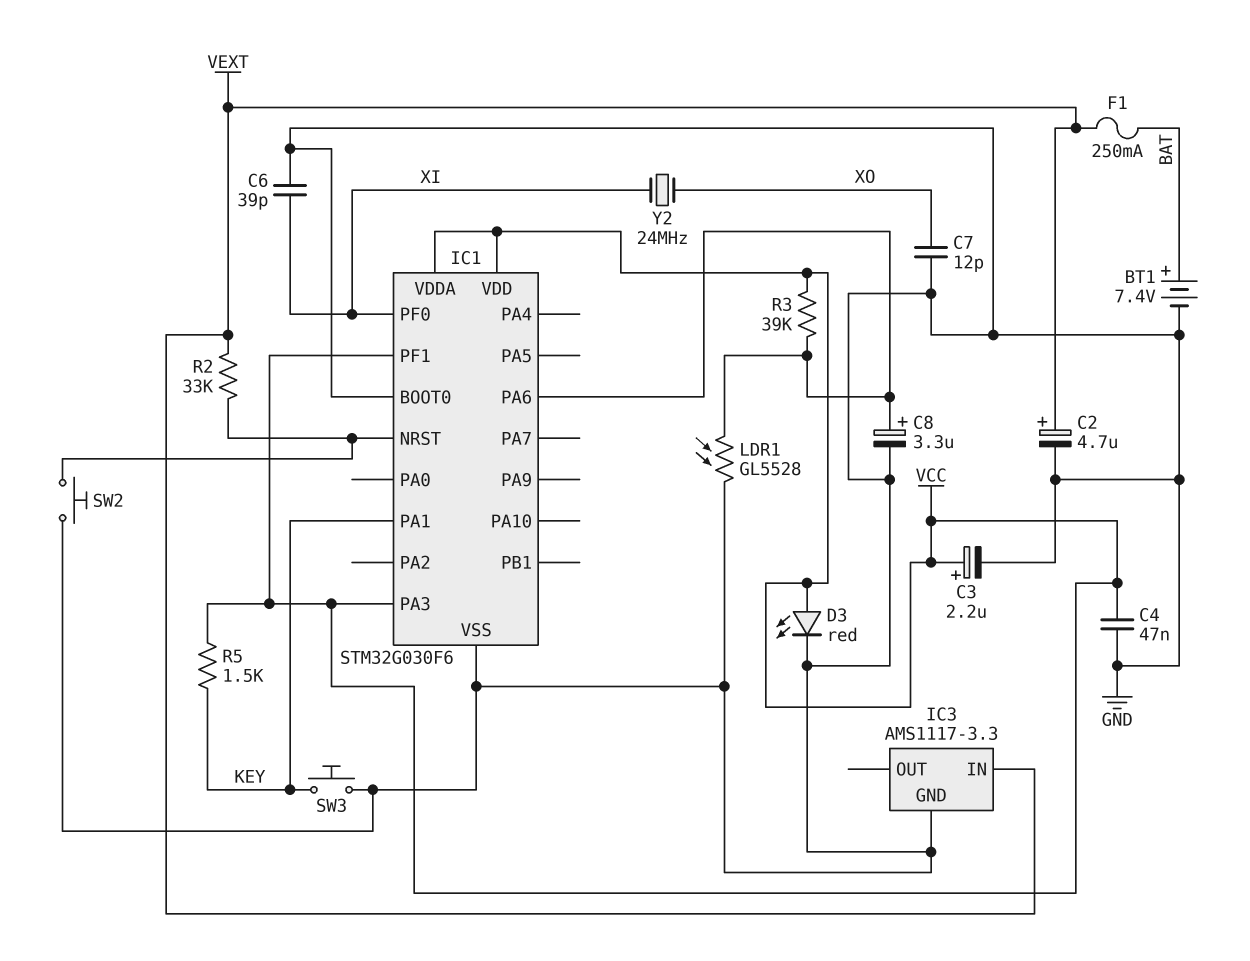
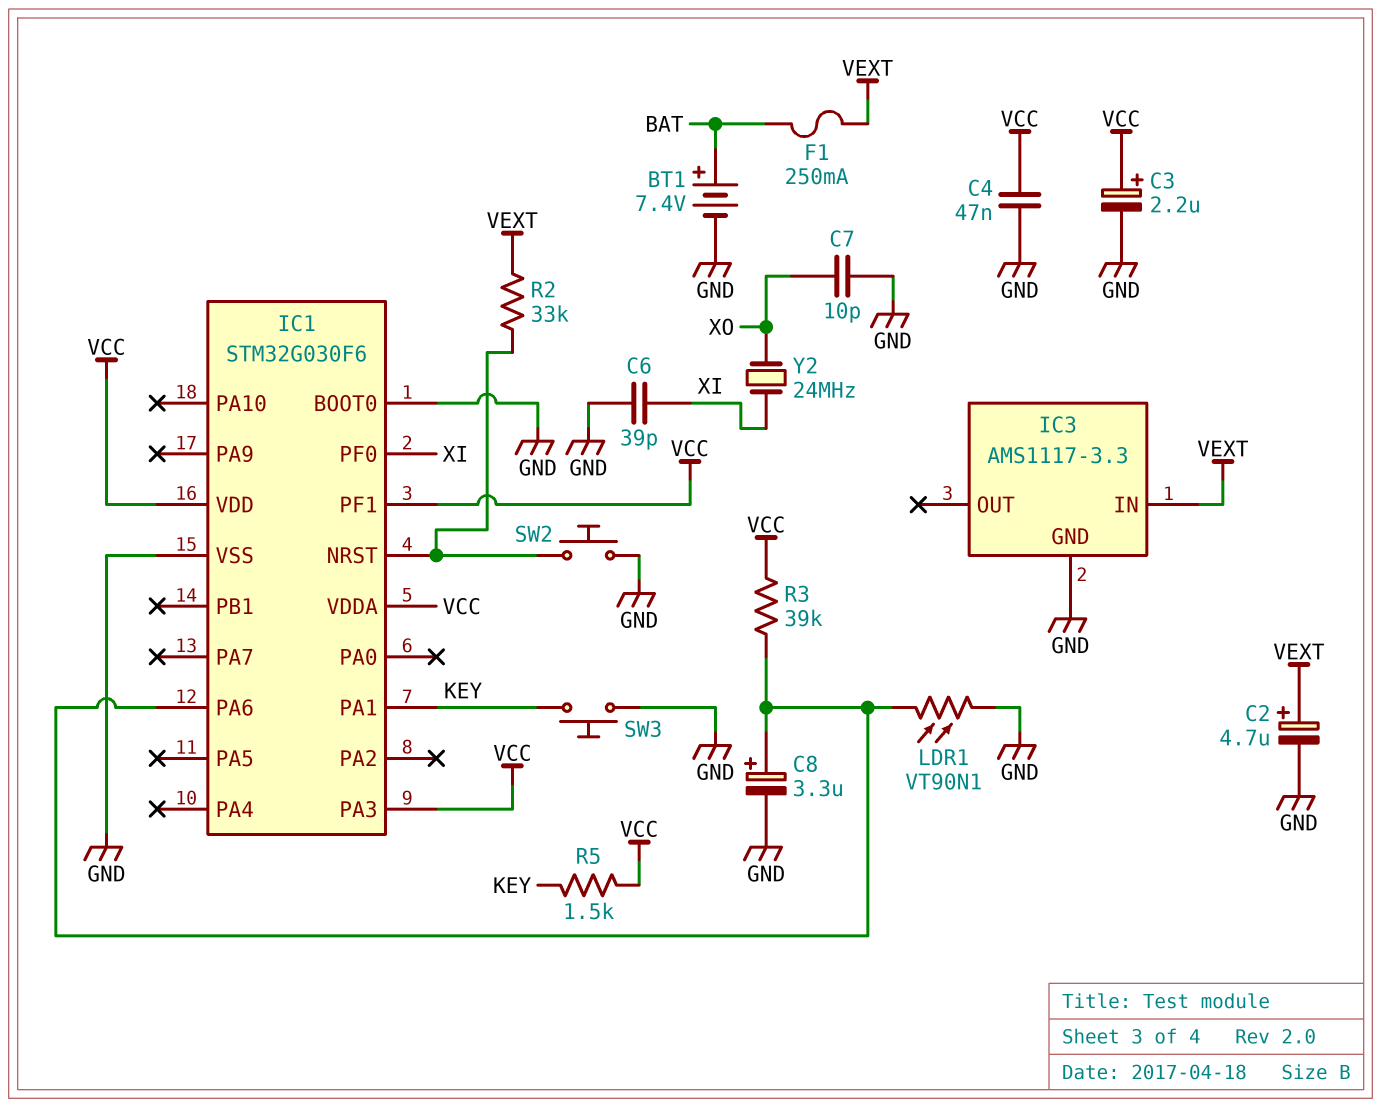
C7: 12pF (GND, XO) -> 10pF (GND, XO)
D3: LED red (A VCC, K GND) -> none
LDR1: GL5528 (GND, IC1/PA6) -> VT90N1 (GND, IC1/PA6)

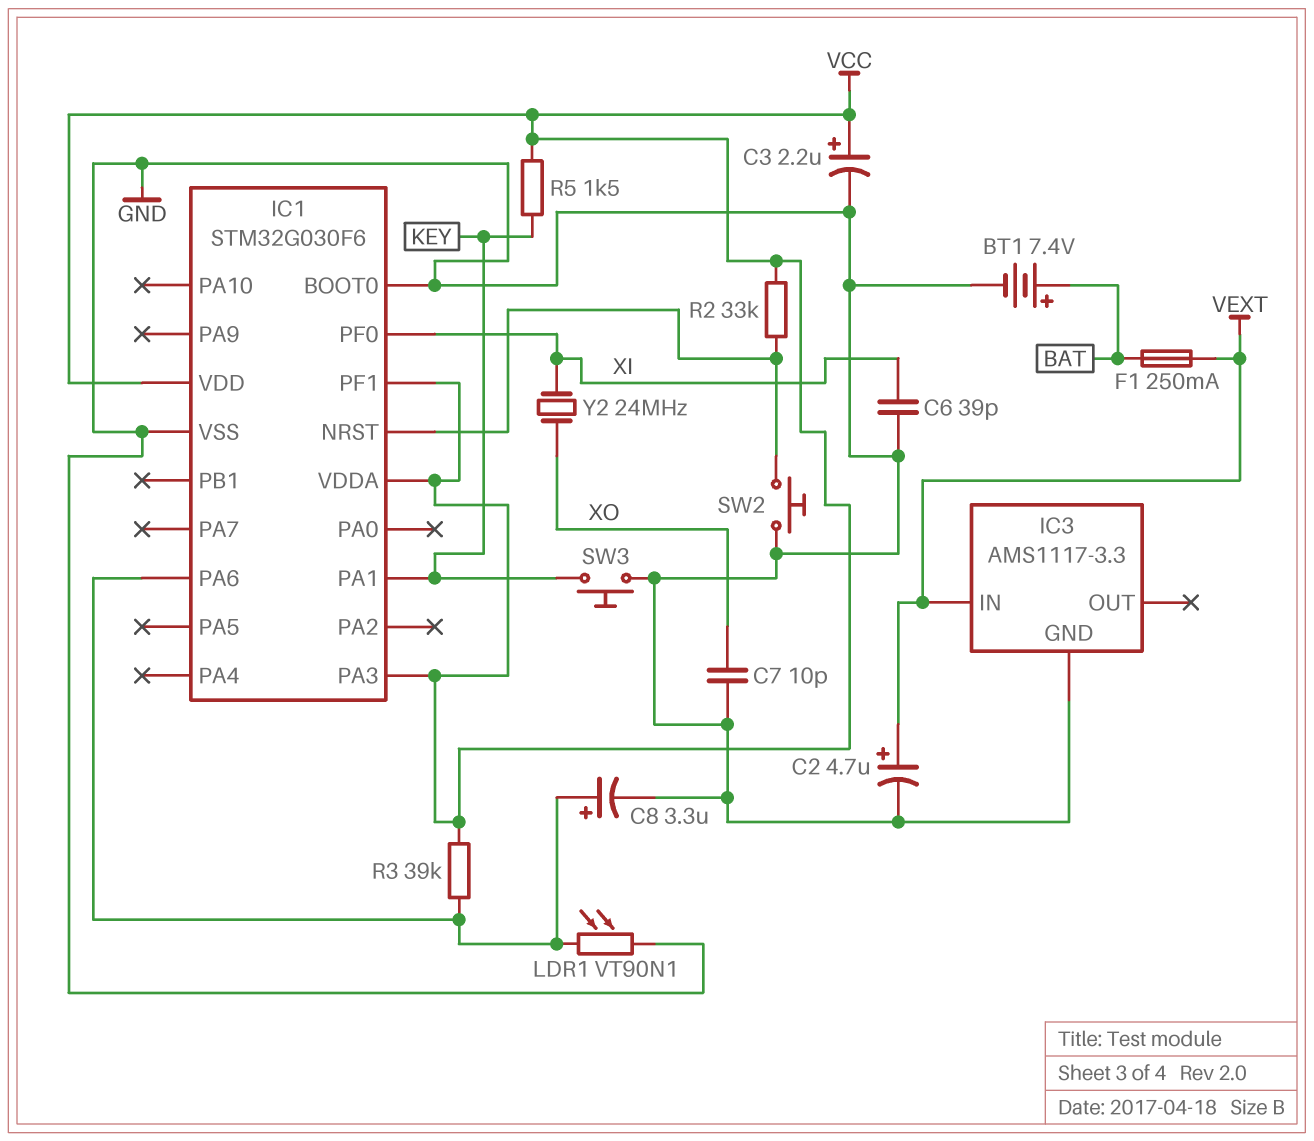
C4: 47nF (GND, VCC) -> none
R2: 33k (IC1/NRST, VEXT) -> 33k (IC1/NRST, VCC)

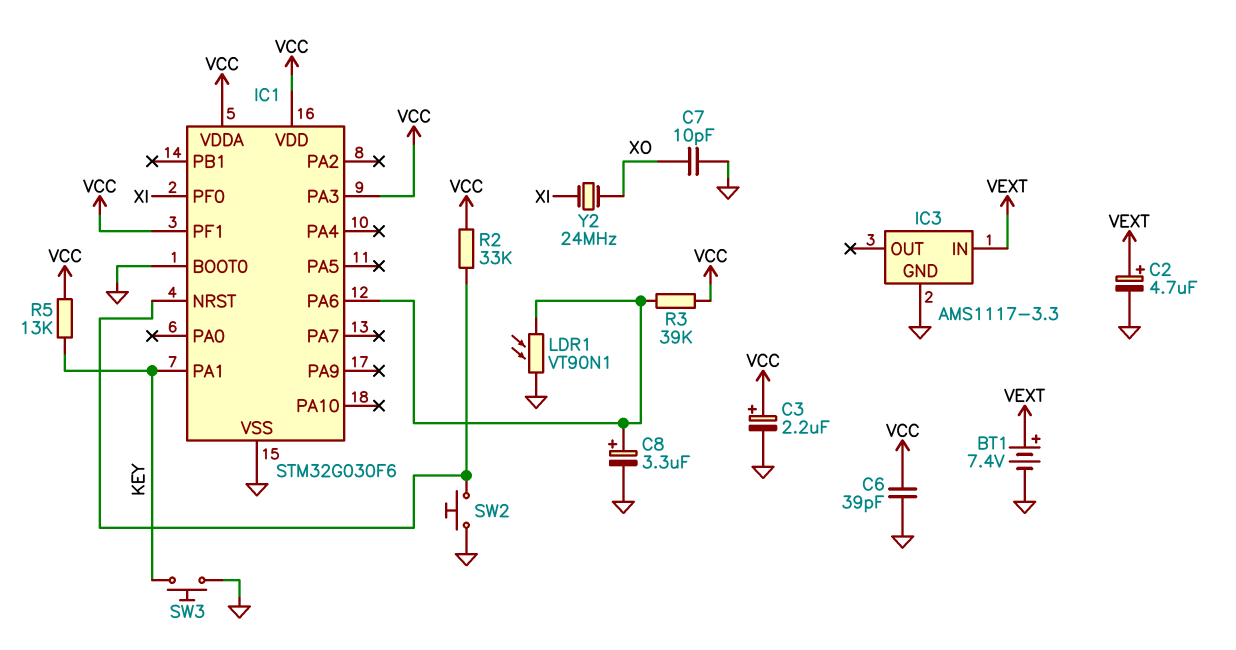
BT1: 7.4V (plus BAT, minus GND) -> 7.4V (plus VEXT, minus GND)
C6: 39pF (GND, XI) -> 39pF (GND, VCC)
F1: 250mA (BAT, VEXT) -> none
R5: 1.5k (KEY, VCC) -> 13k (KEY, VCC)

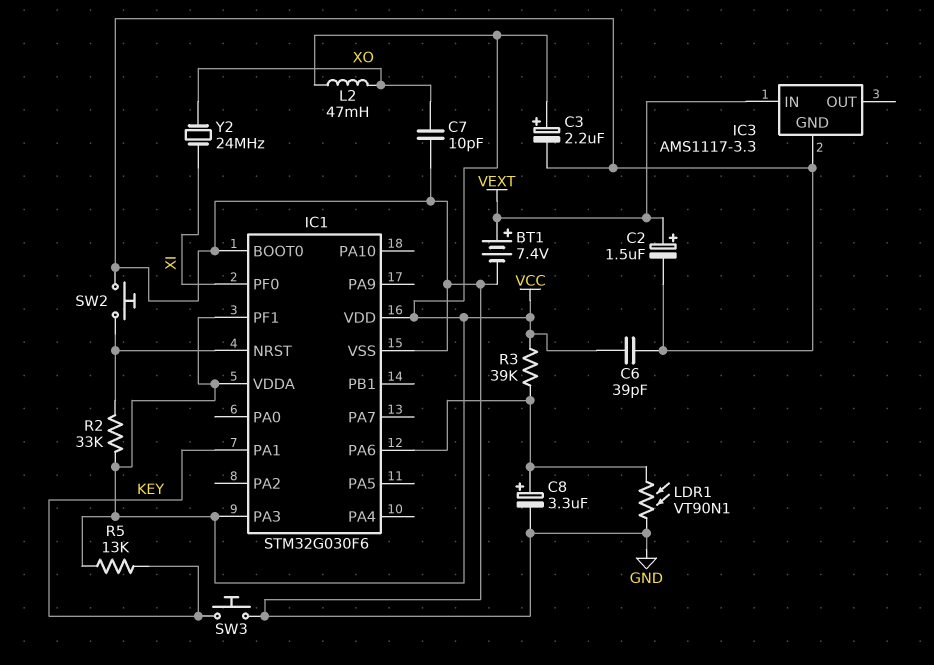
C2: 4.7uF (plus VEXT, minus GND) -> 1.5uF (plus VEXT, minus GND)
L2: none -> 47mH (VCC, XO)

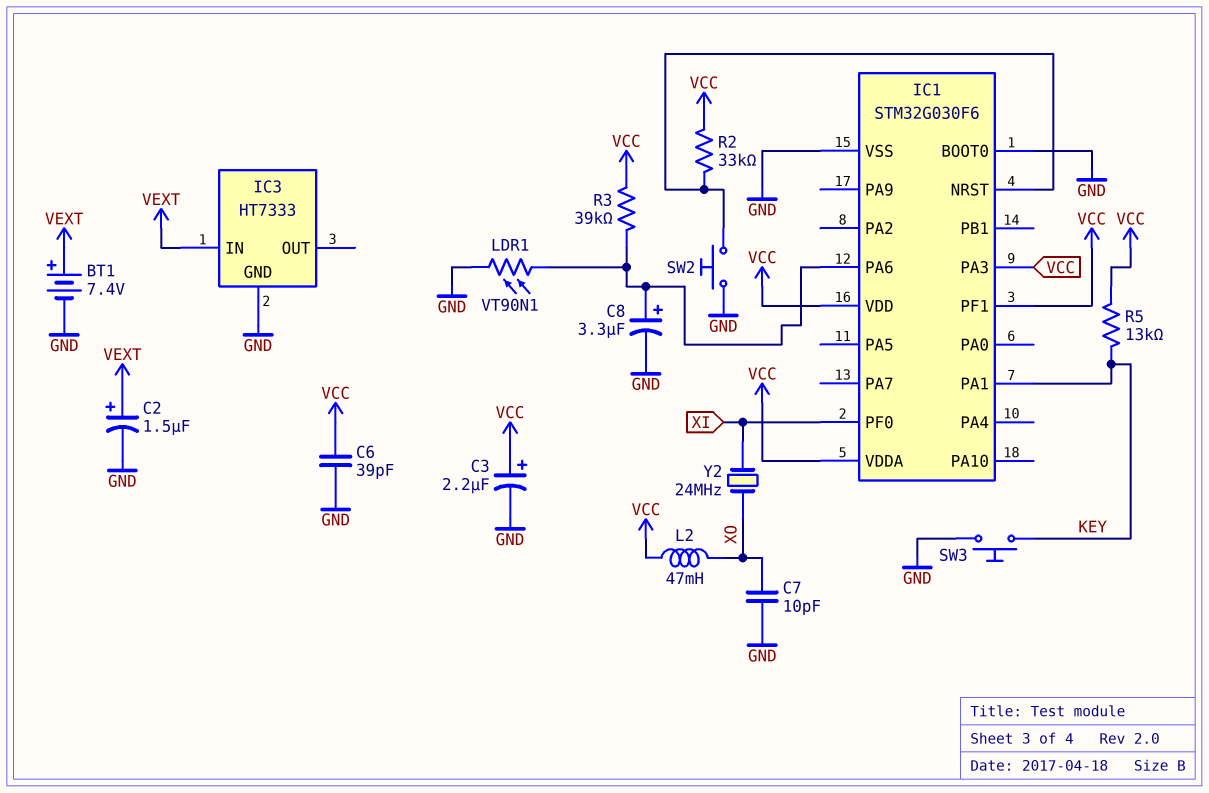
IC3: AMS1117-3.3 -> HT7333

